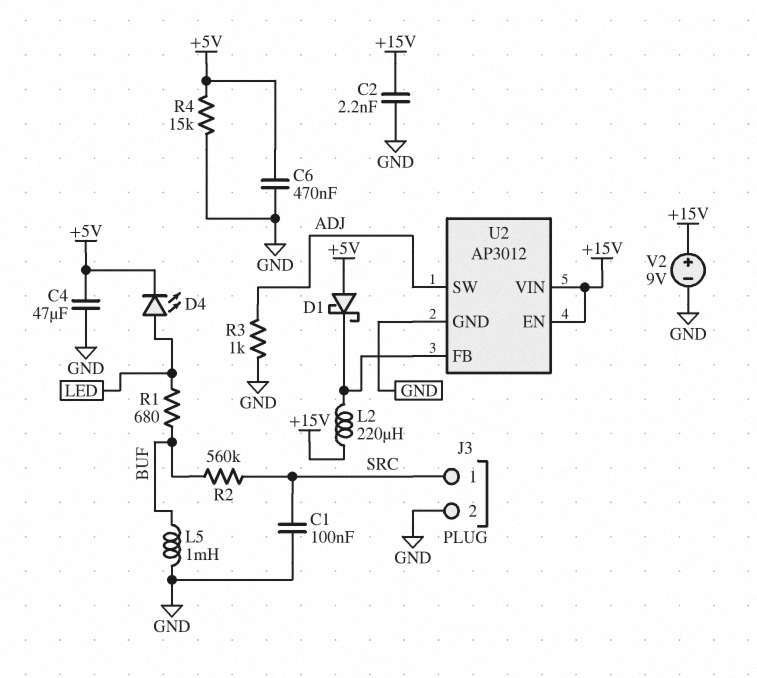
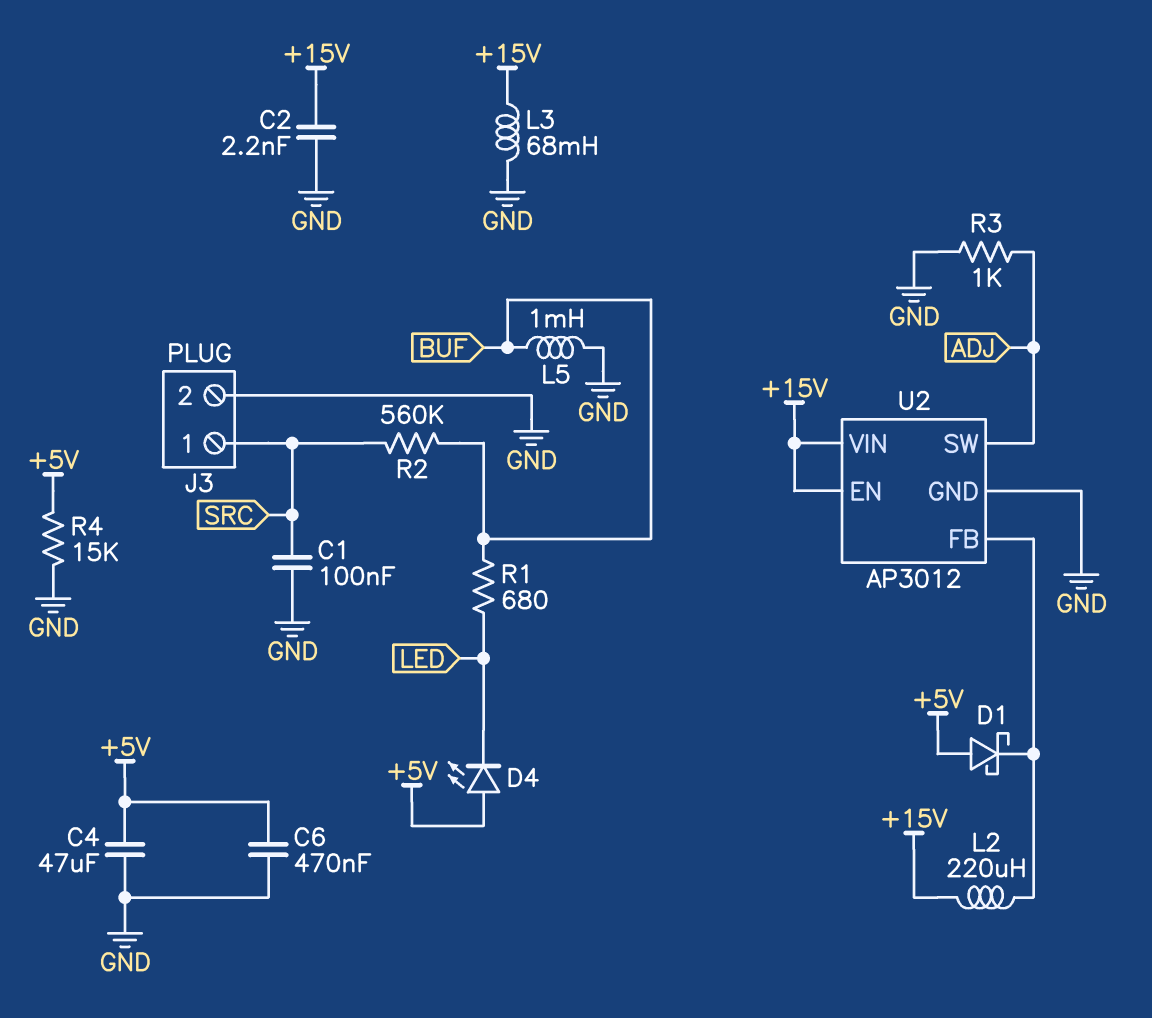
D4: LED (A LED, K +5V) -> LED (A +5V, K LED)
L3: none -> 68mH (+15V, GND)
V2: 9V (plus +15V, minus GND) -> none

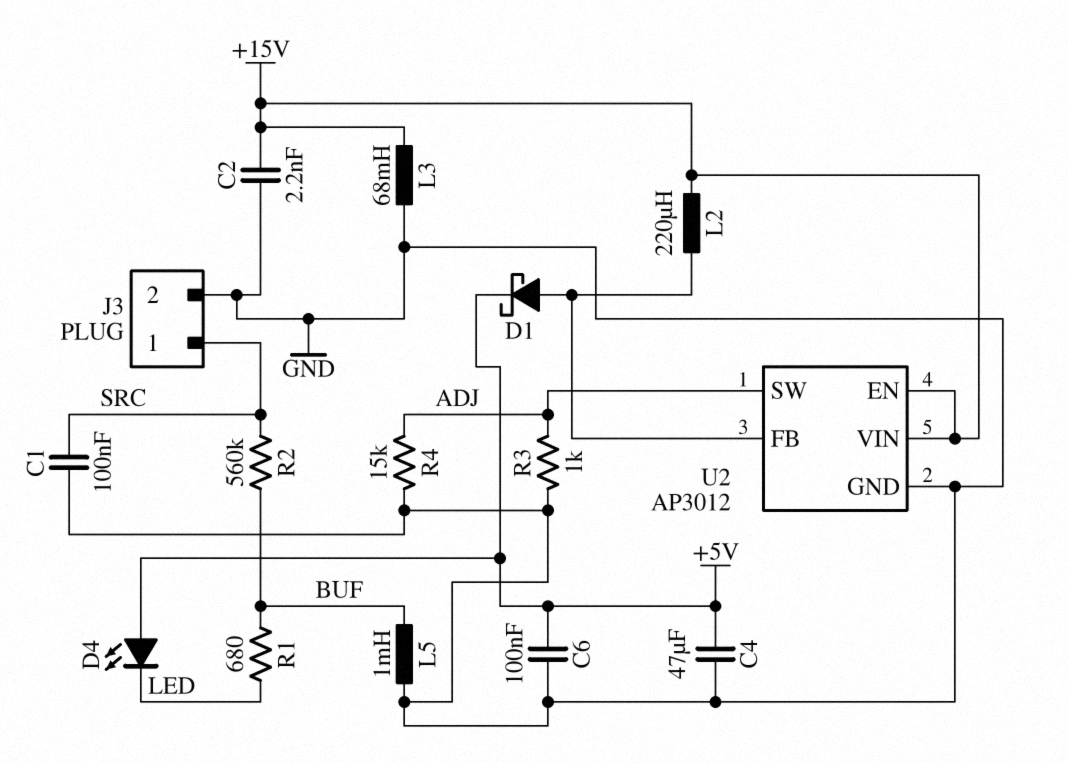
C6: 470nF (+5V, GND) -> 100nF (+5V, GND)
D1: schottky (A +5V, K U2/FB) -> schottky (A U2/FB, K +5V)
R4: 15k (+5V, GND) -> 15k (ADJ, GND)

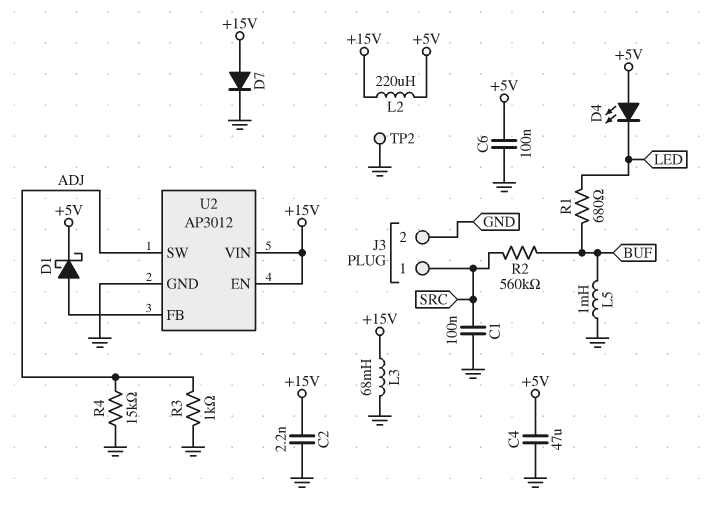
D7: none -> diode (A +15V, K GND)
L2: 220uH (+15V, U2/FB) -> 220uH (+5V, +15V)
TP2: none -> test point (GND)

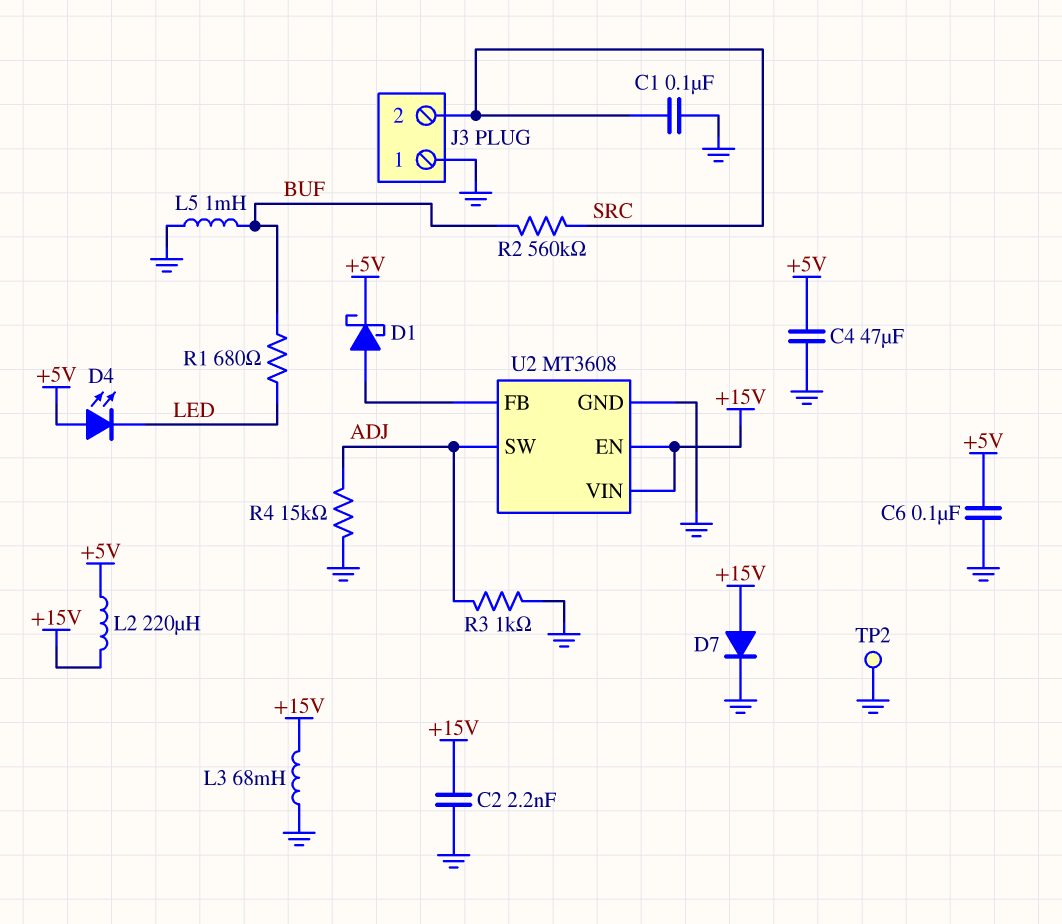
J3 pin 1: SRC -> GND
J3 pin 2: GND -> SRC
U2: AP3012 -> MT3608

